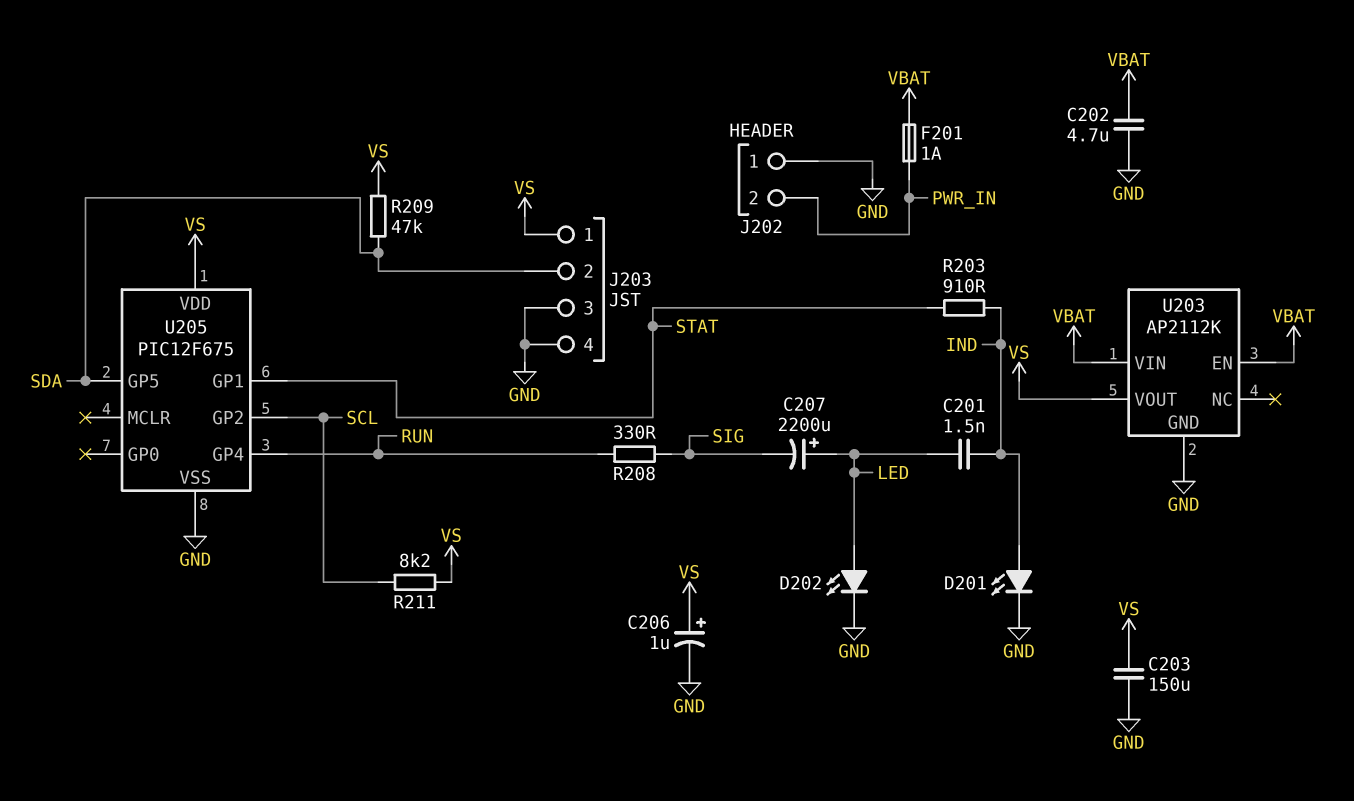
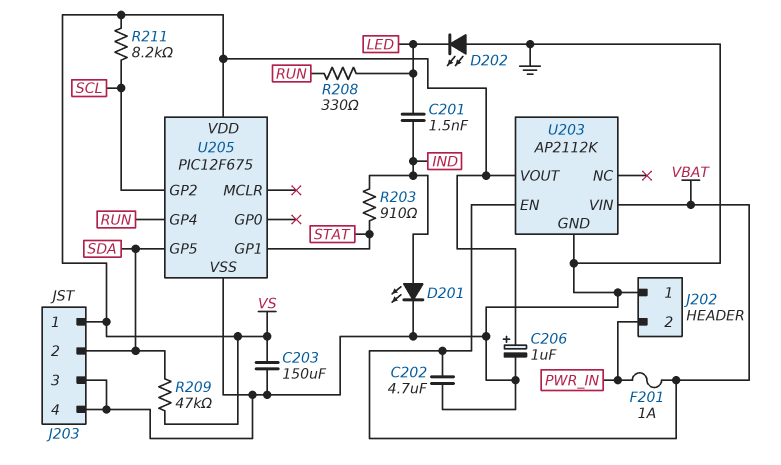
C207: 2200uF (plus LED, minus SIG) -> none
D202: LED (A LED, K GND) -> LED (A GND, K LED)
R208: 330 (RUN, SIG) -> 330 (LED, RUN)

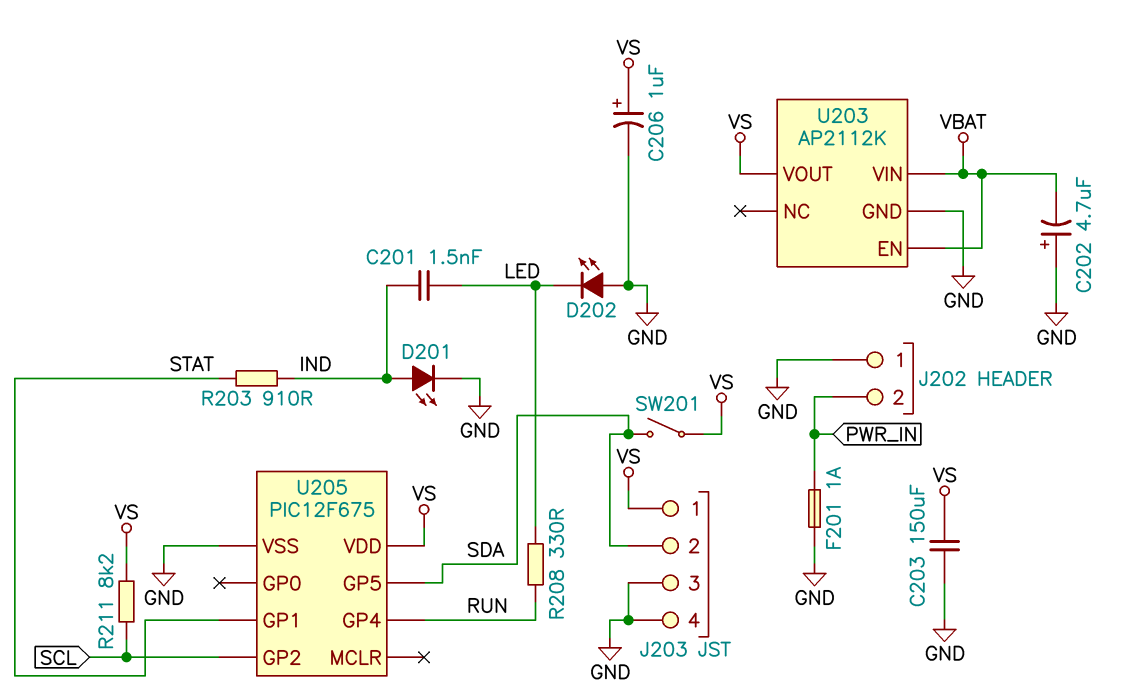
C202: 4.7uF (GND, VBAT) -> 4.7uF (plus GND, minus VBAT)
F201: 1A (PWR_IN, VBAT) -> 1A (GND, PWR_IN)
R209: 47k (SDA, VS) -> none
SW201: none -> switch (SDA, VS)

